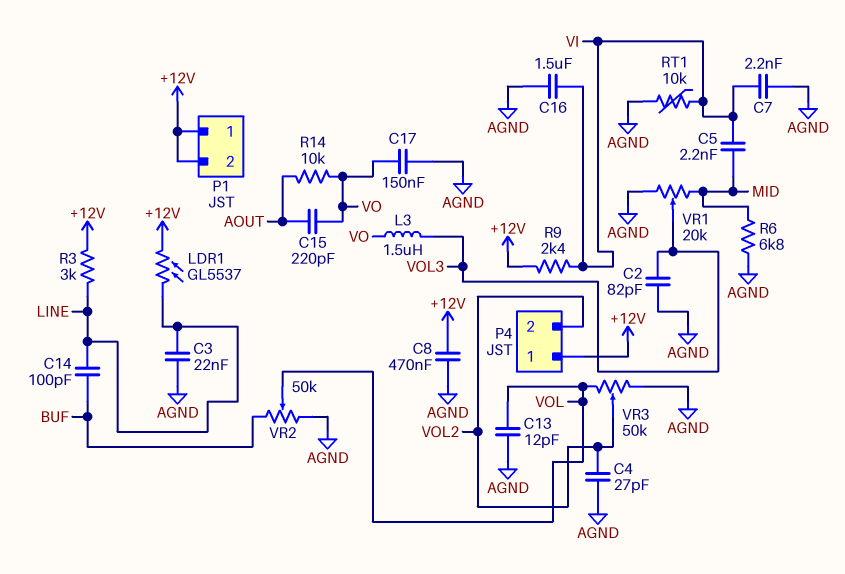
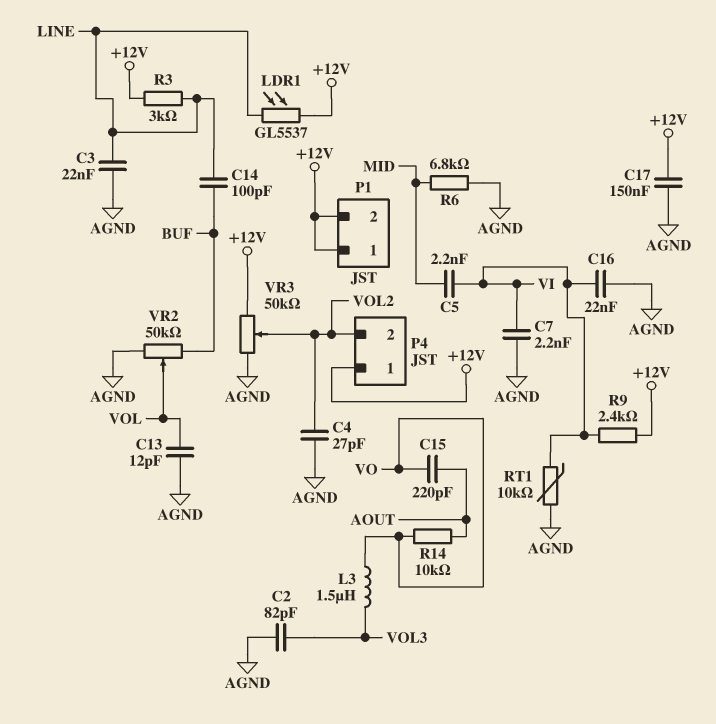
C8: 470nF (+12V, AGND) -> none
C16: 1.5uF (AGND, VI) -> 22nF (AGND, VI)
C17: 150nF (AGND, VO) -> 150nF (+12V, AGND)
VR1: 20k (AGND, MID, wiper VOL3) -> none
VR3: 50k (AGND, VOL, wiper VOL2) -> 50k (+12V, AGND, wiper VOL2)

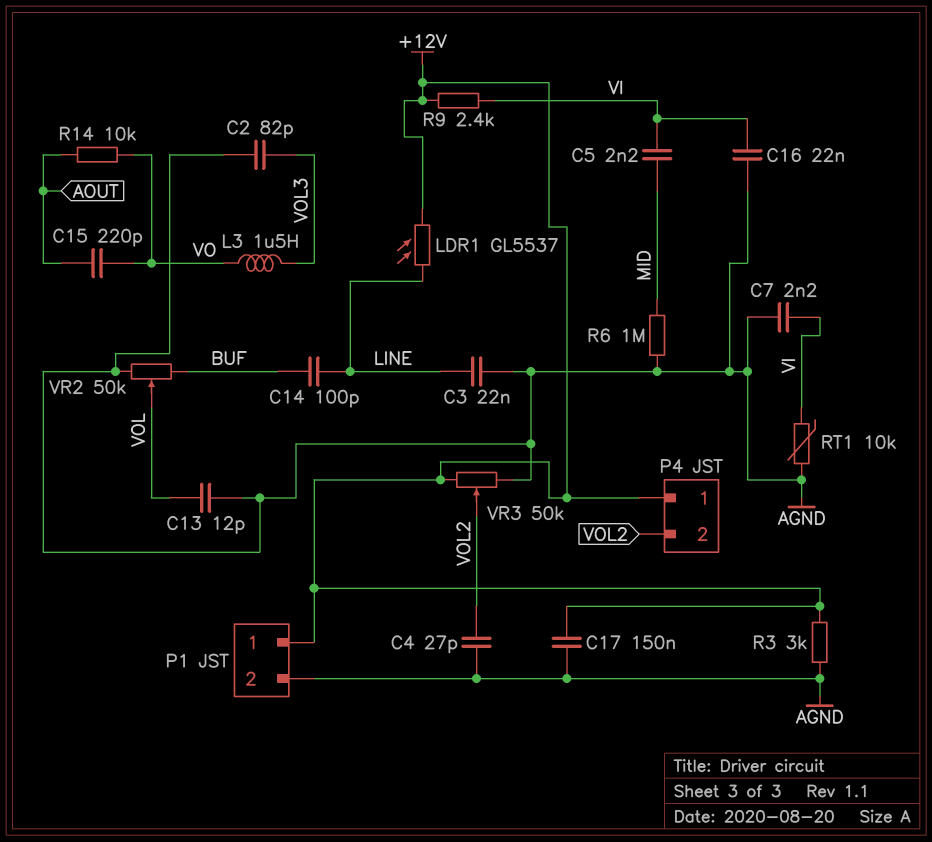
P1 pin 2: +12V -> AGND
R3: 3k (+12V, LINE) -> 3k (+12V, AGND)
R6: 6.8k (AGND, MID) -> 1M (AGND, MID)

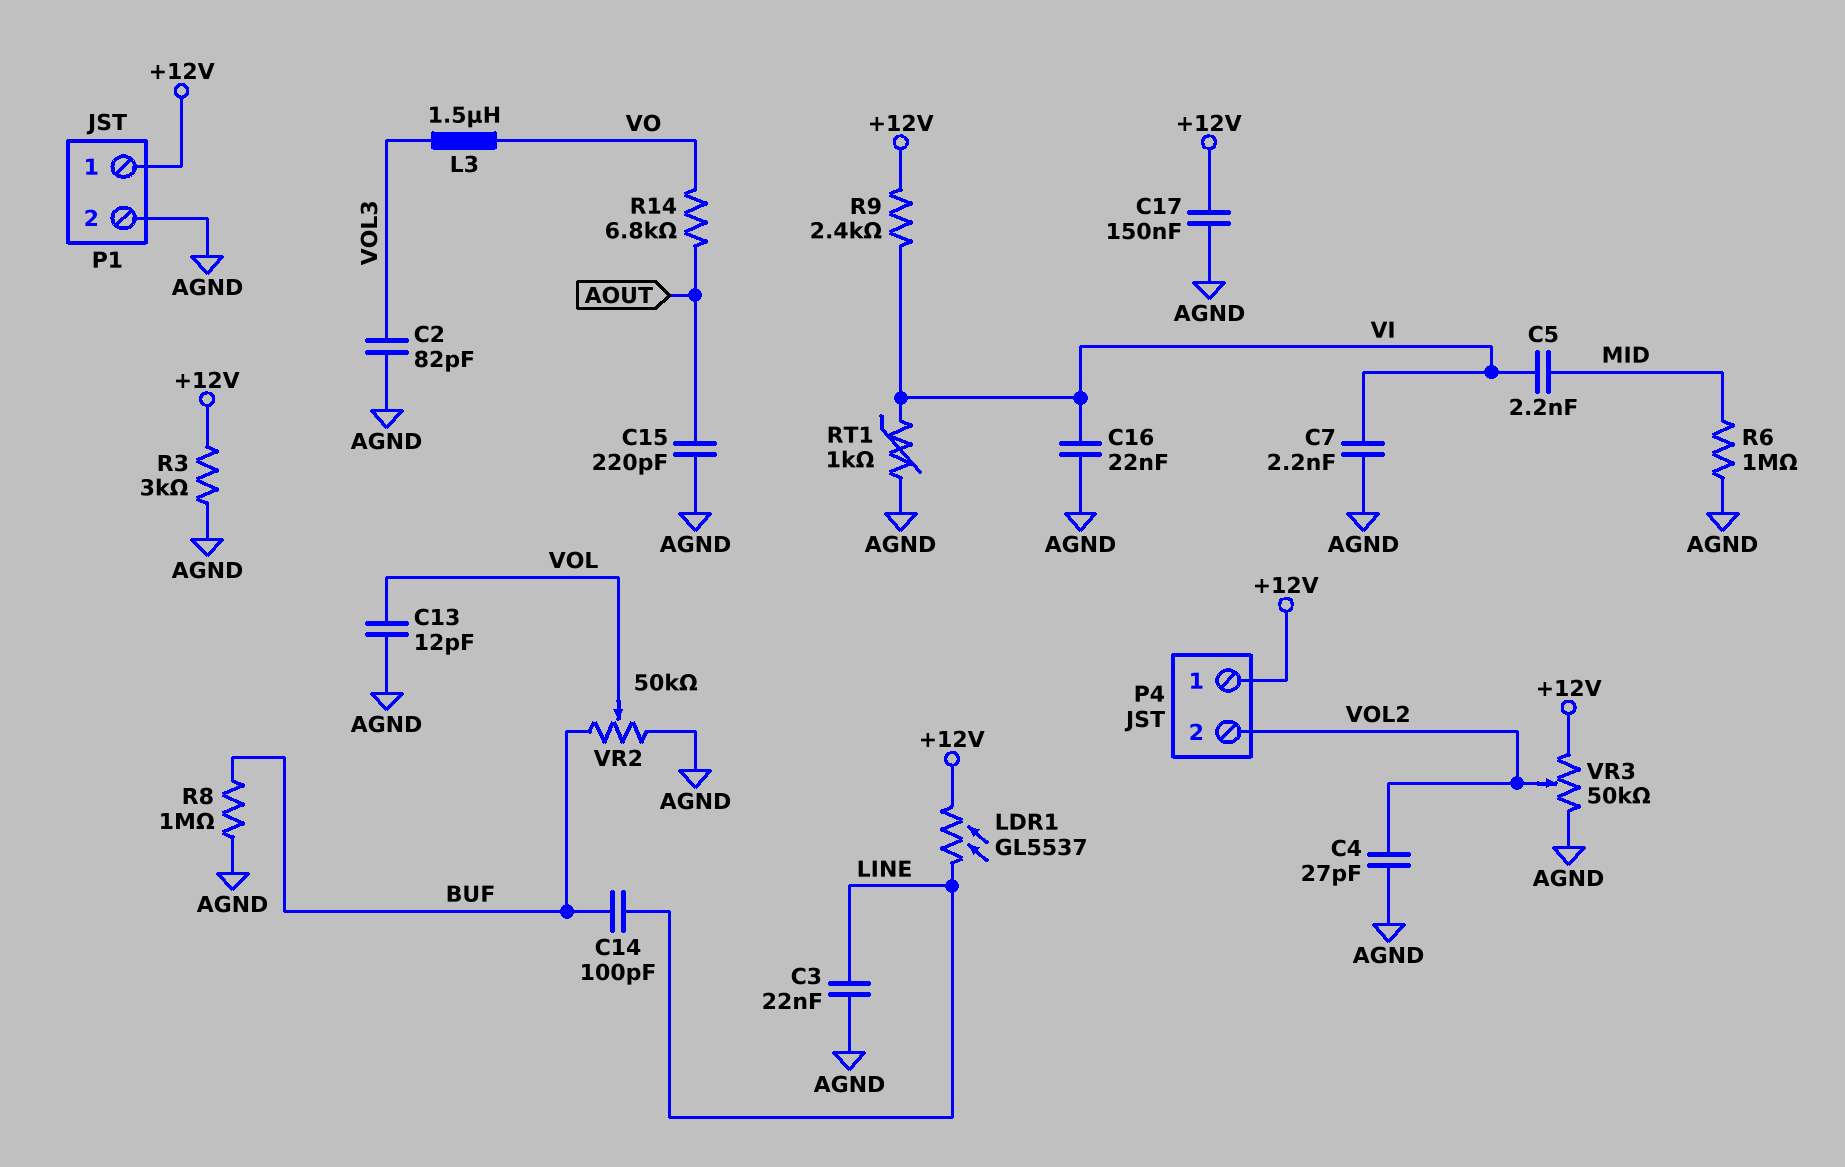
C15: 220pF (AOUT, VO) -> 220pF (AGND, AOUT)
R8: none -> 1M (AGND, BUF)
R14: 10k (AOUT, VO) -> 6.8k (AOUT, VO)
RT1: 10k (AGND, VI) -> 1k (AGND, VI)

